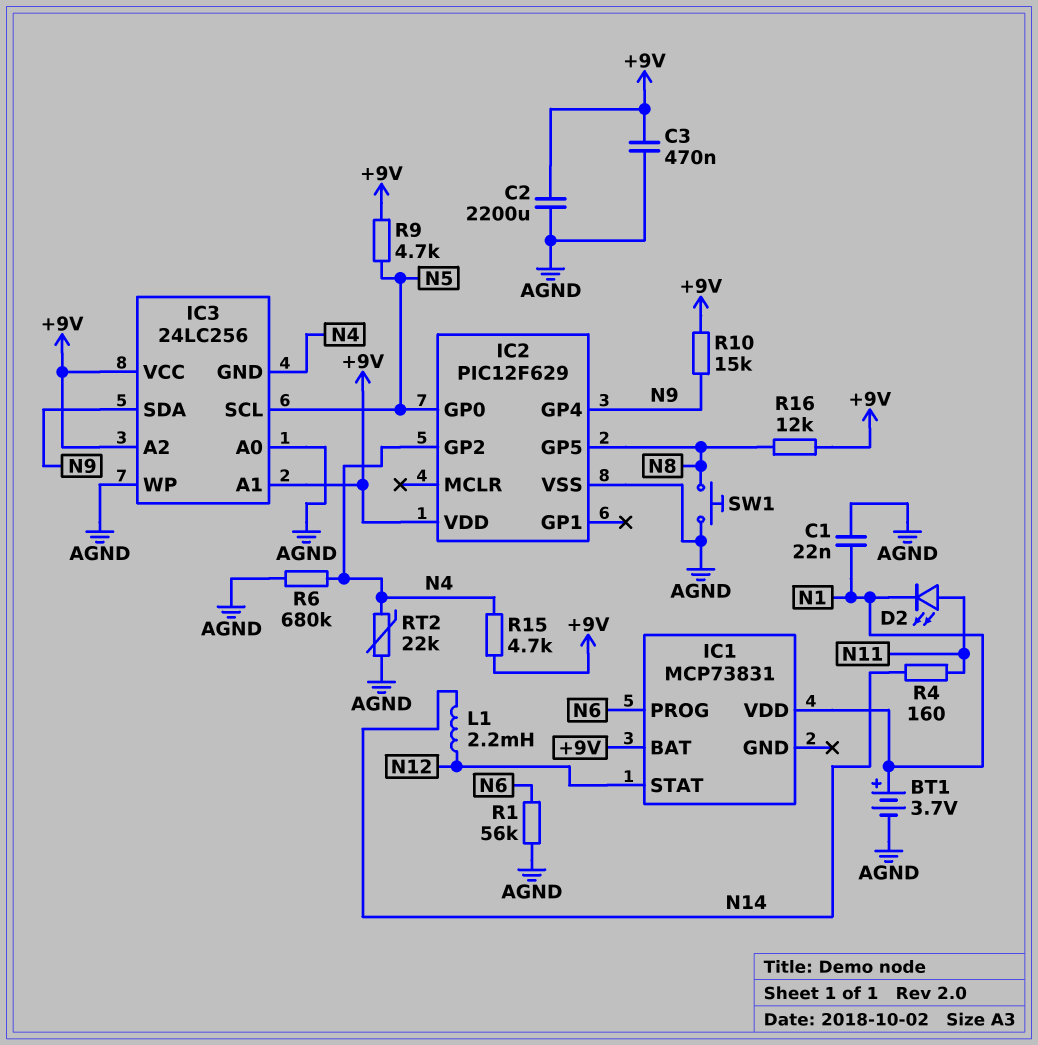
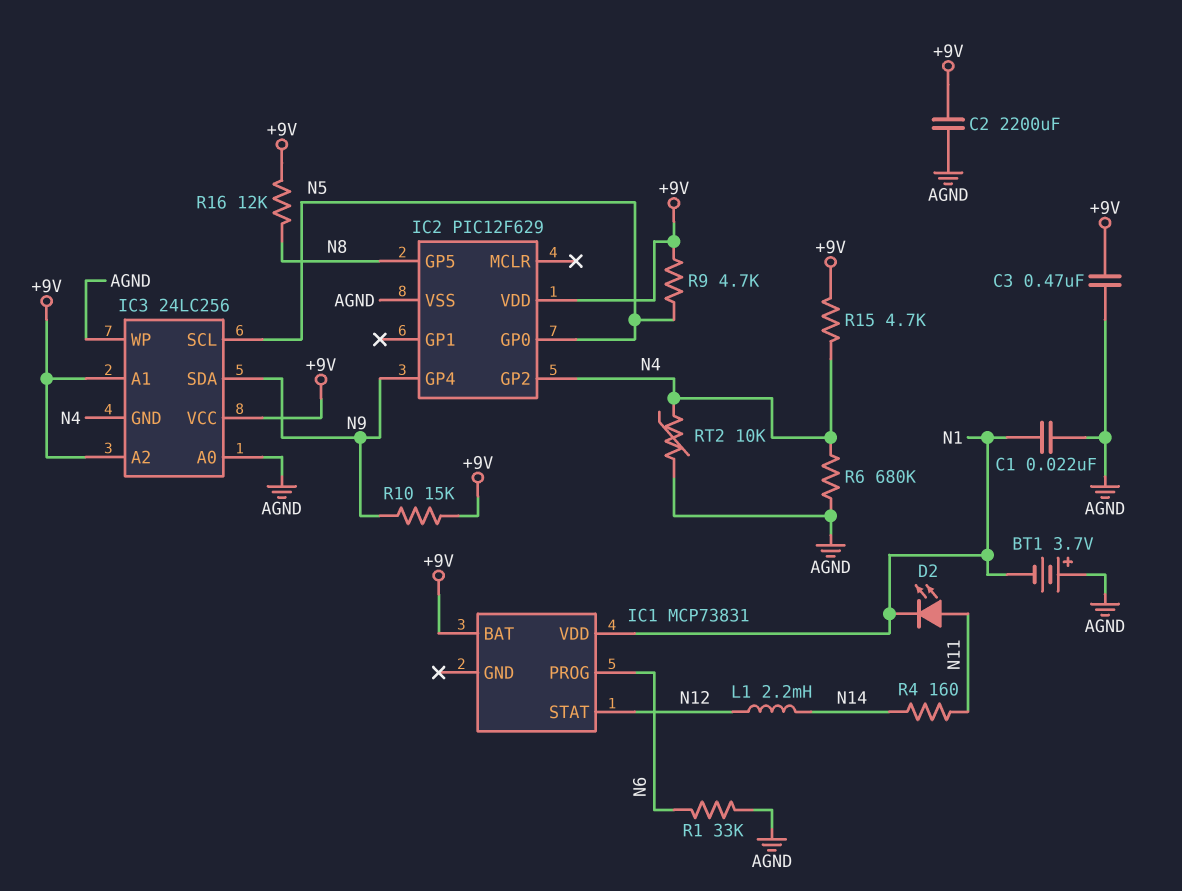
BT1: 3.7V (plus N1, minus AGND) -> 3.7V (plus AGND, minus N1)
R1: 56k (AGND, N6) -> 33k (AGND, N6)
RT2: 22k (AGND, N4) -> 10k (AGND, N4)
SW1: button (AGND, N8) -> none

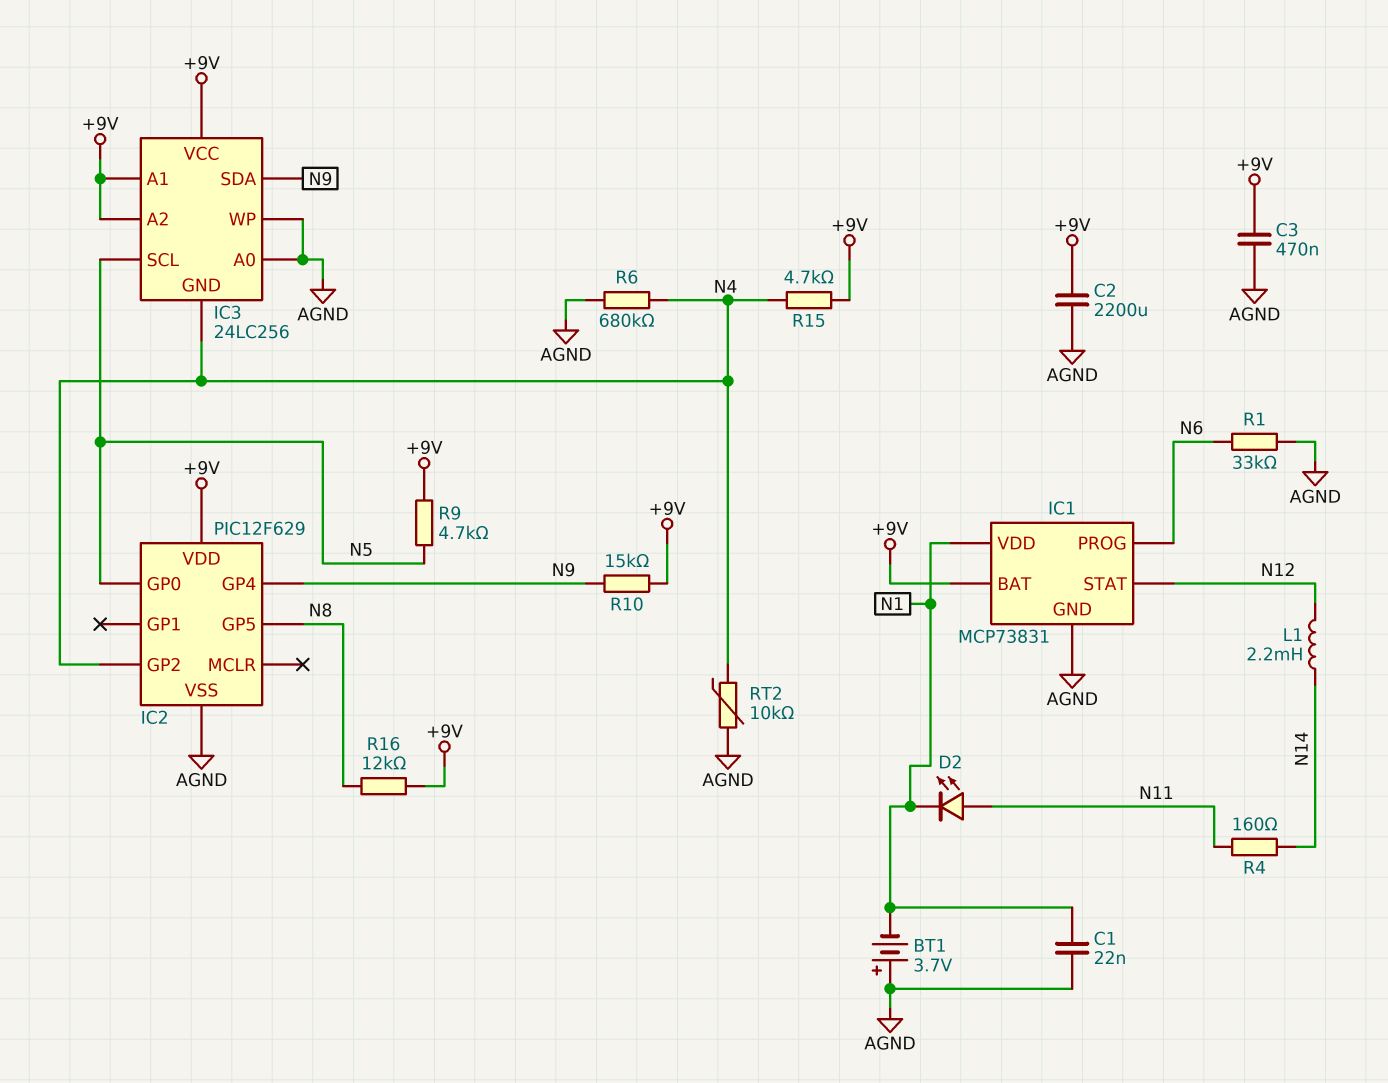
IC1 pin GND: none -> AGND

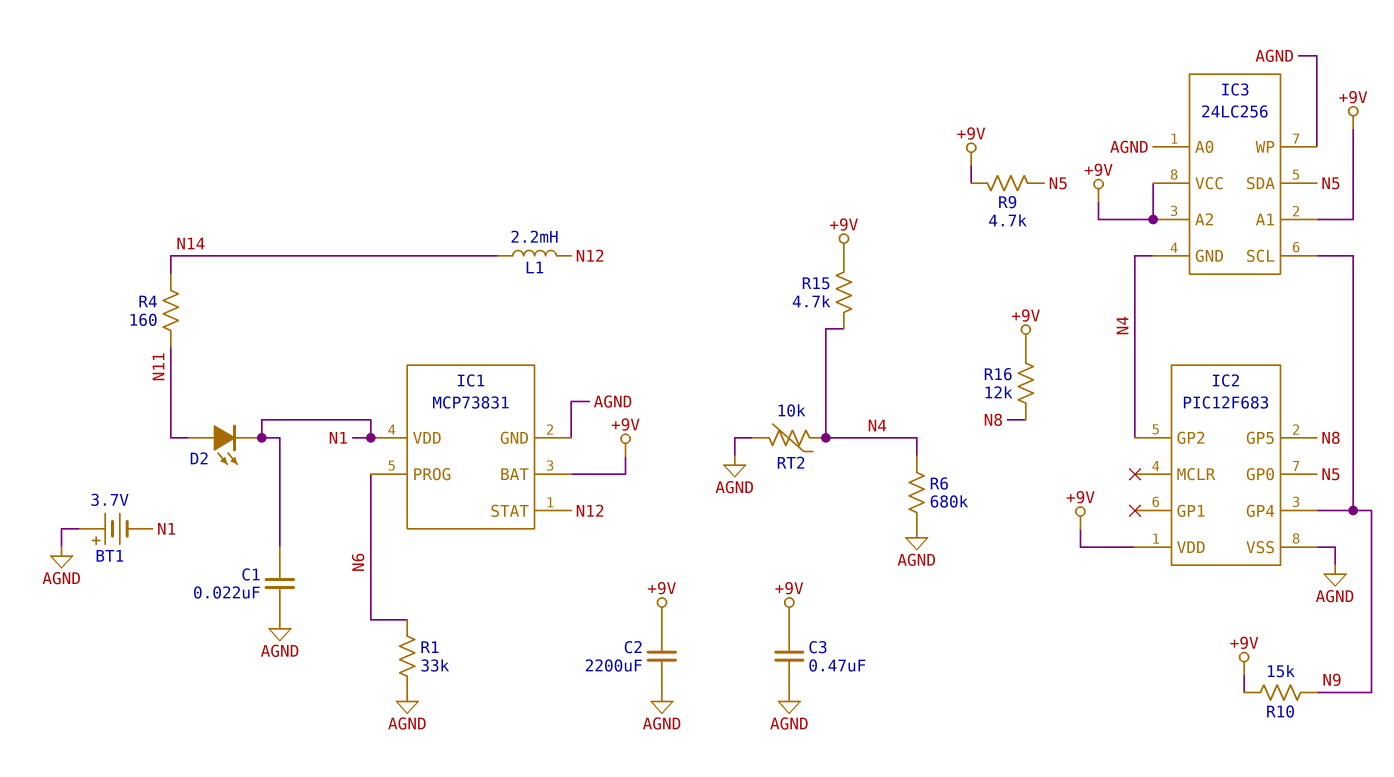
IC2: PIC12F629 -> PIC12F683
IC3 pin SCL: N5 -> N9
IC3 pin SDA: N9 -> N5

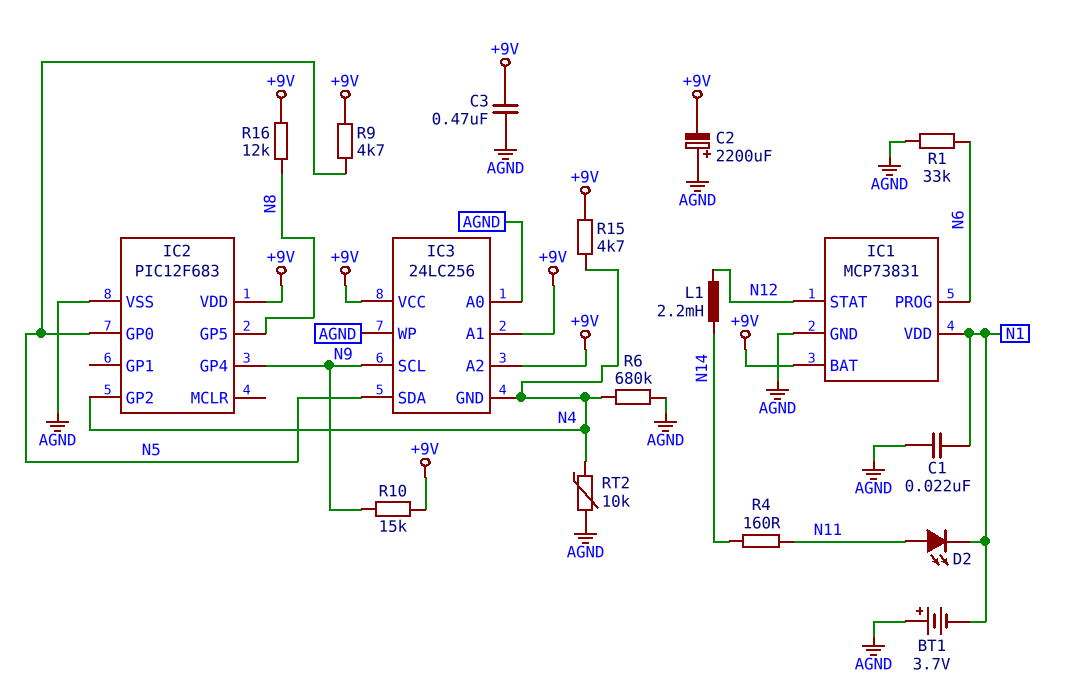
C2: 2200uF (+9V, AGND) -> 2200uF (plus AGND, minus +9V)

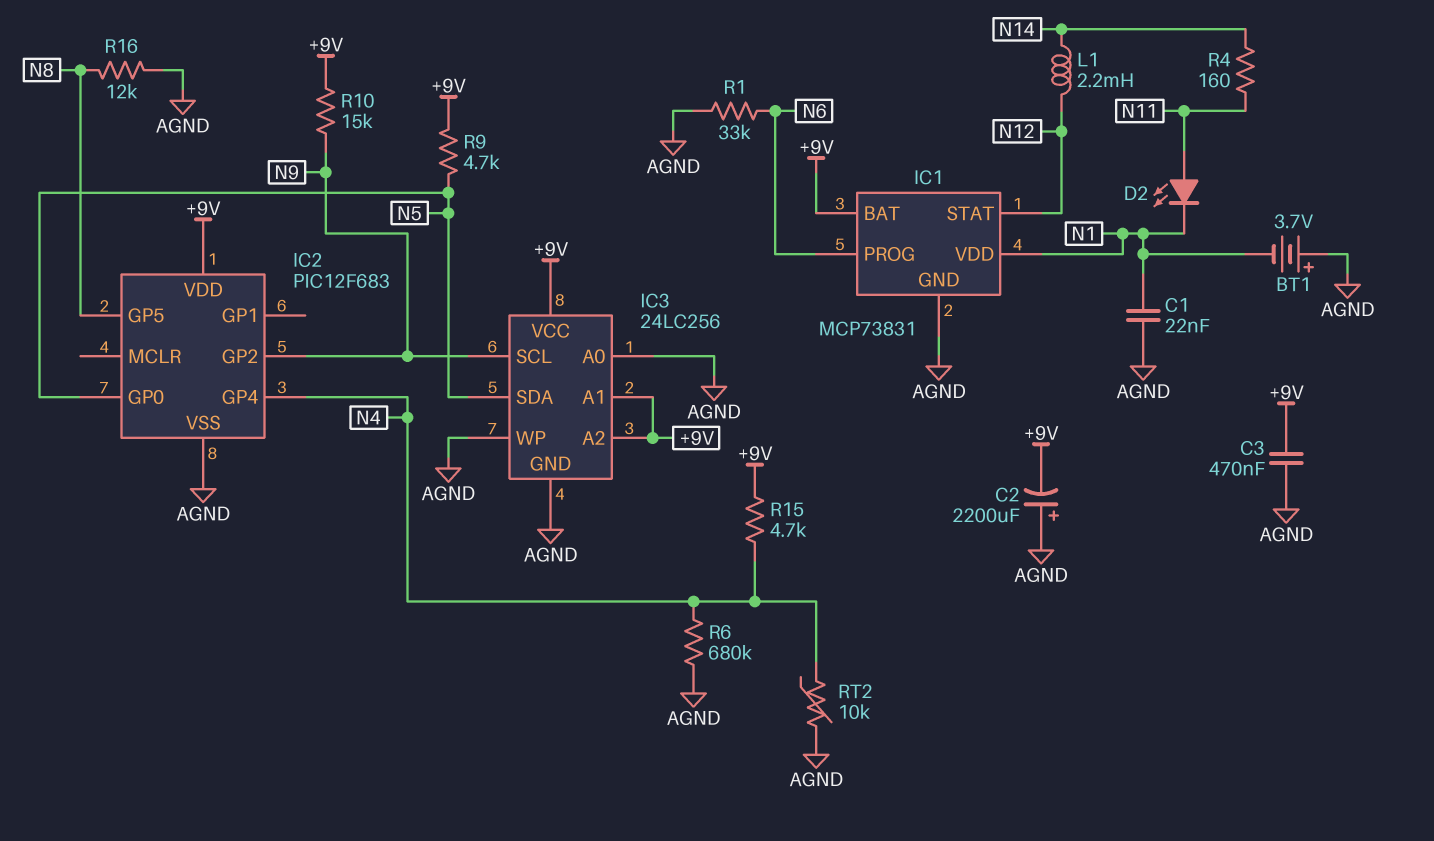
IC2 pin GP2: N4 -> N9
IC2 pin GP4: N9 -> N4
IC3 pin GND: N4 -> AGND
R16: 12k (+9V, N8) -> 12k (AGND, N8)

